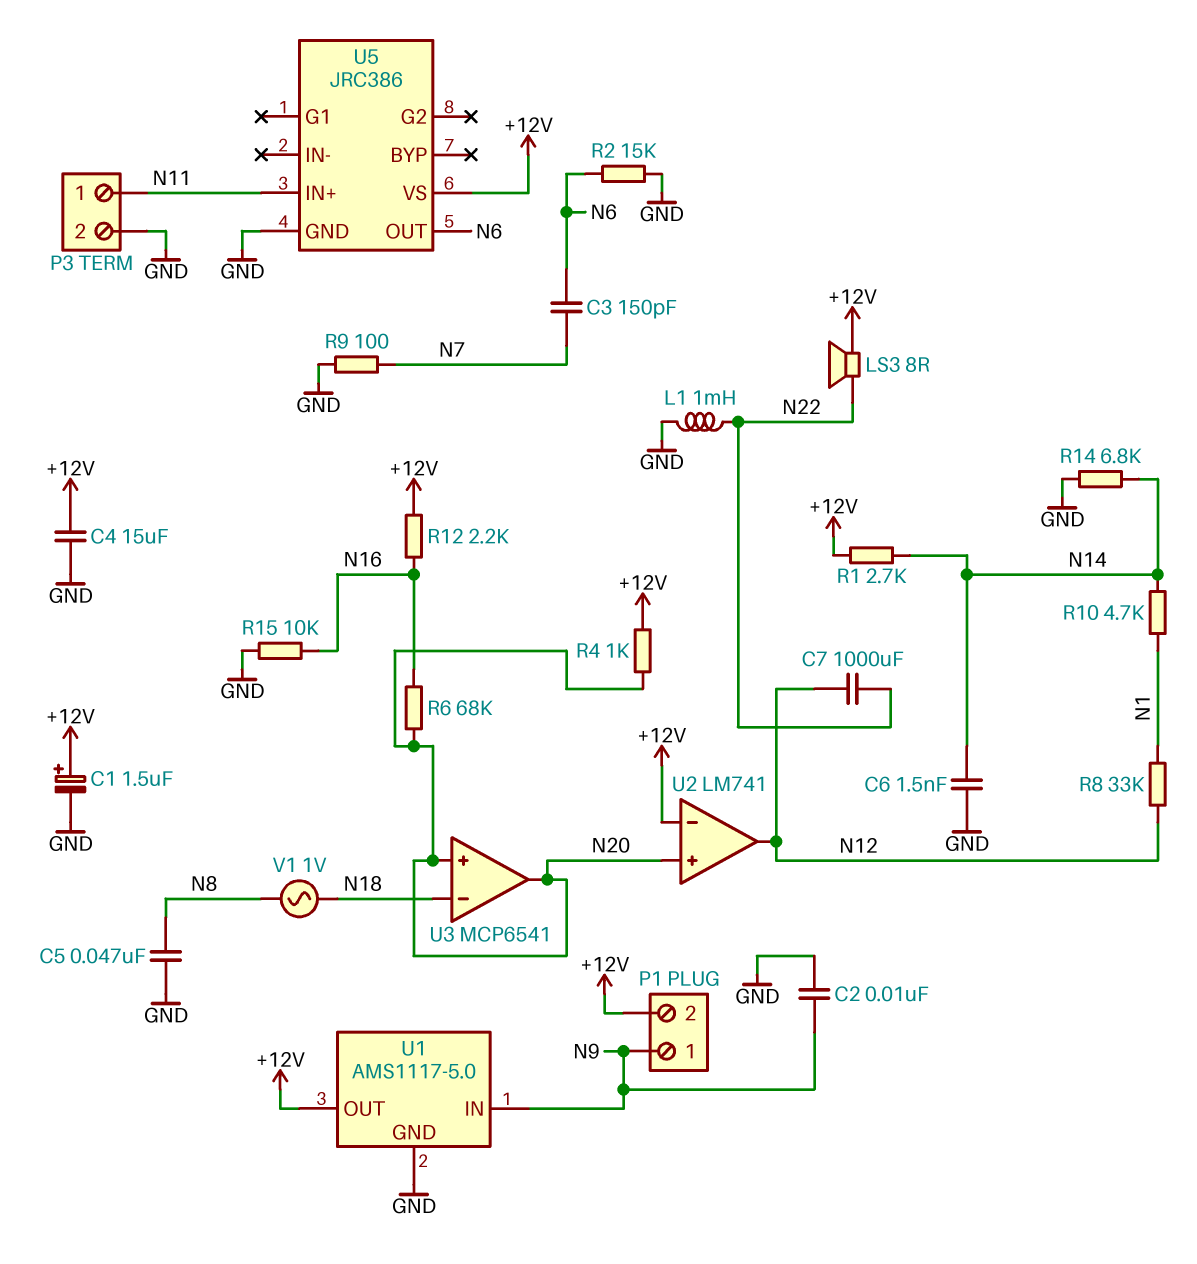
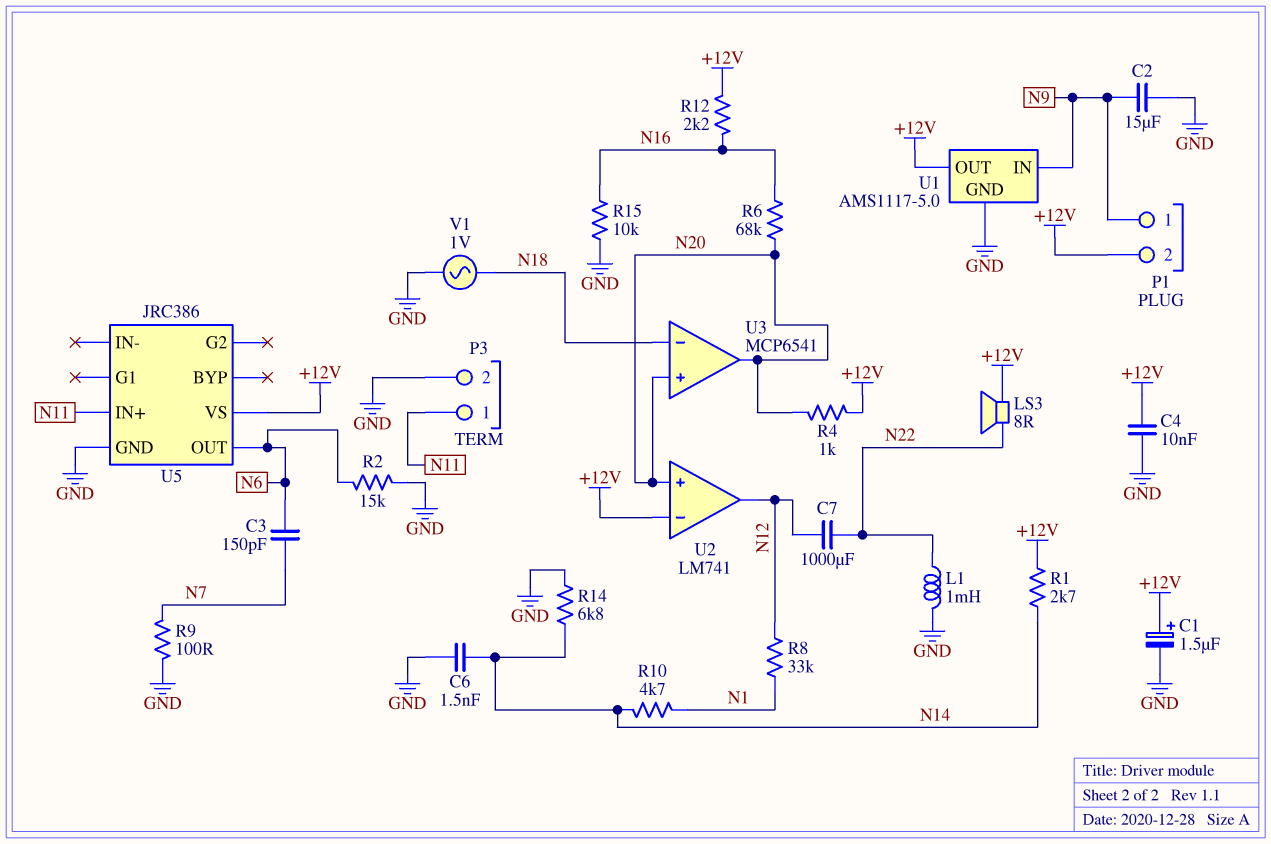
C2: 10nF (GND, N9) -> 15uF (GND, N9)
C4: 15uF (+12V, GND) -> 10nF (+12V, GND)
C5: 47nF (GND, N8) -> none
V1: AC 1V (N8, N18) -> AC 1V (GND, N18)

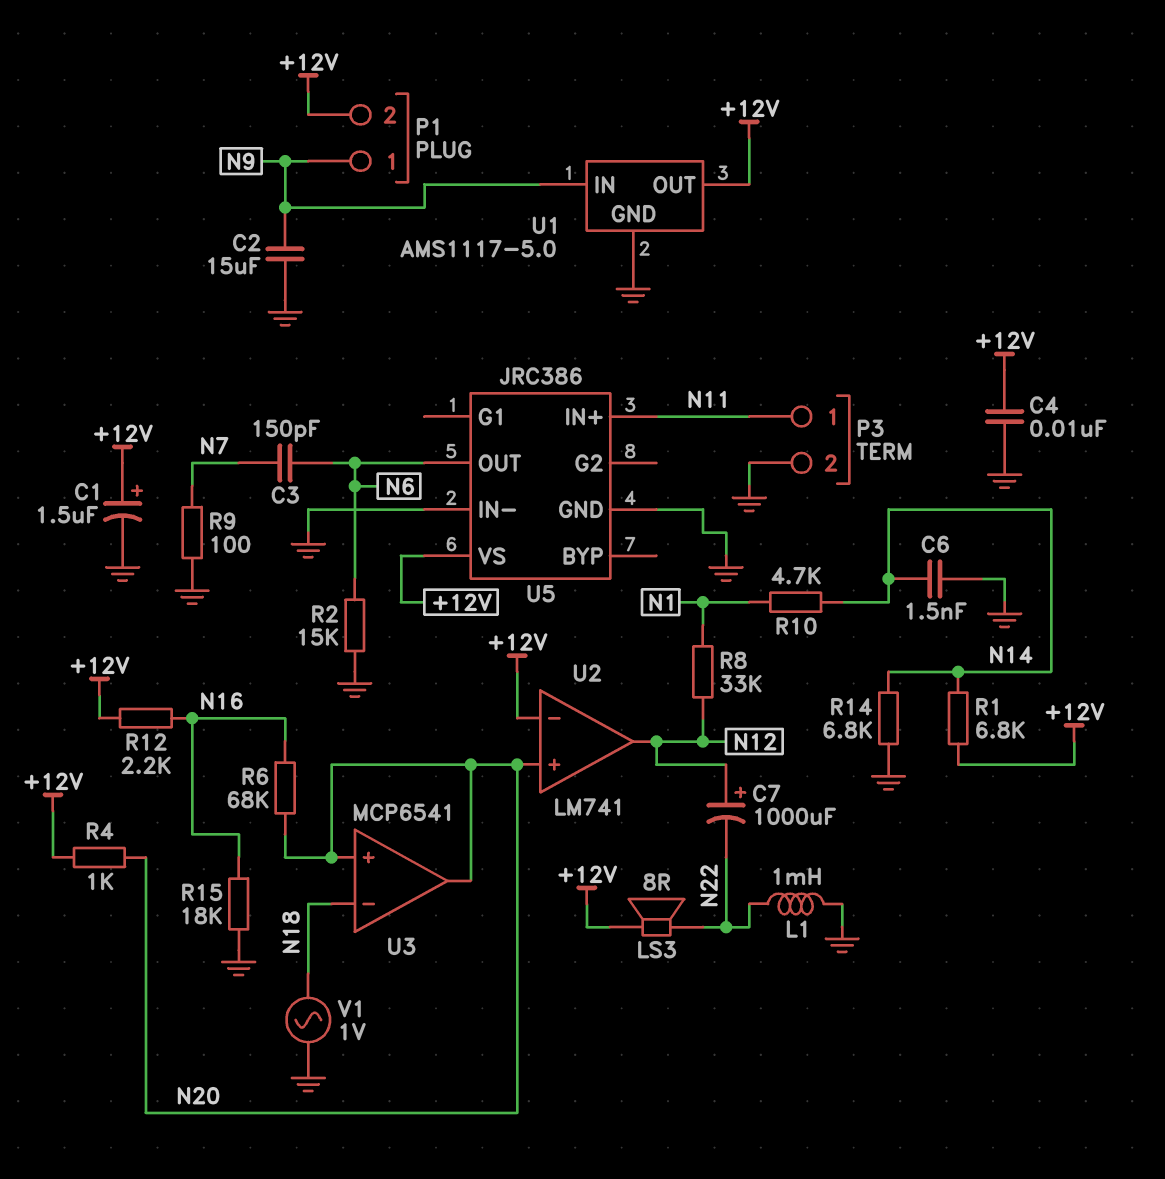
C7: 1000uF (N12, N22) -> 1000uF (plus N12, minus N22)
R1: 2.7k (+12V, N14) -> 6.8k (+12V, N14)
R15: 10k (GND, N16) -> 18k (GND, N16)
U5 pin IN-: none -> GND

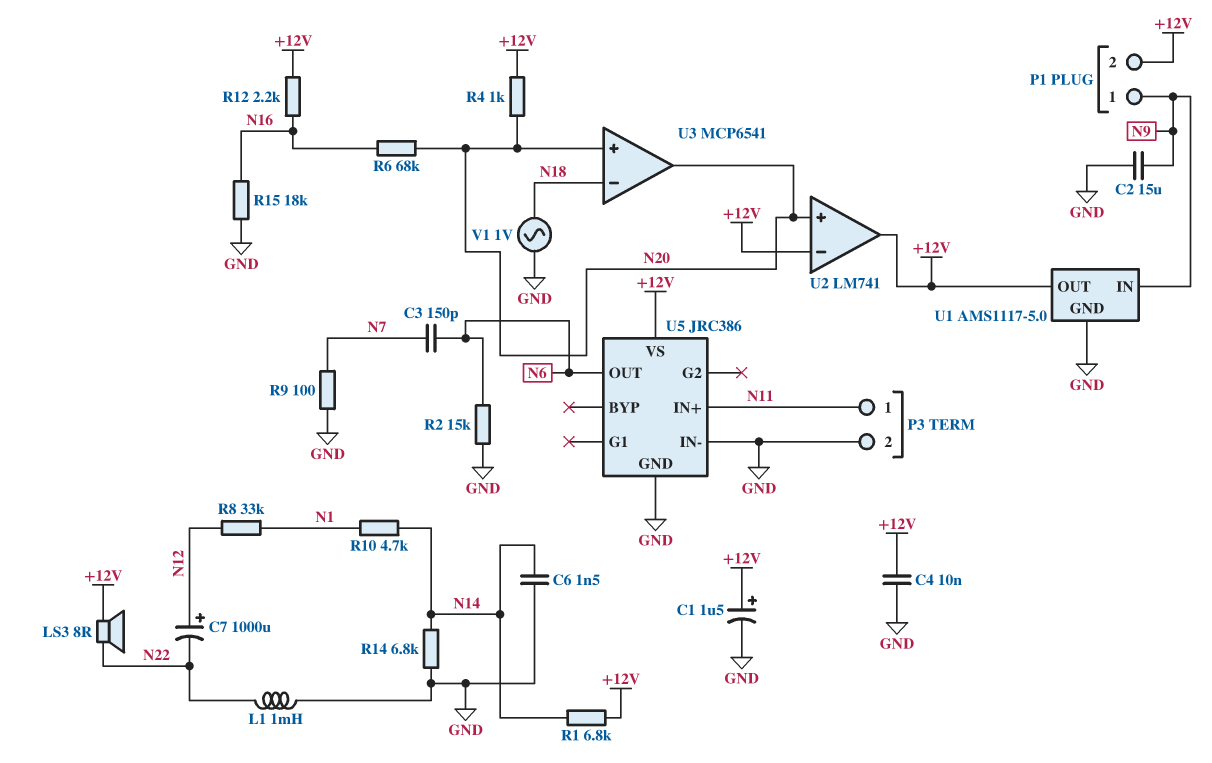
U2 pin out: N12 -> +12V

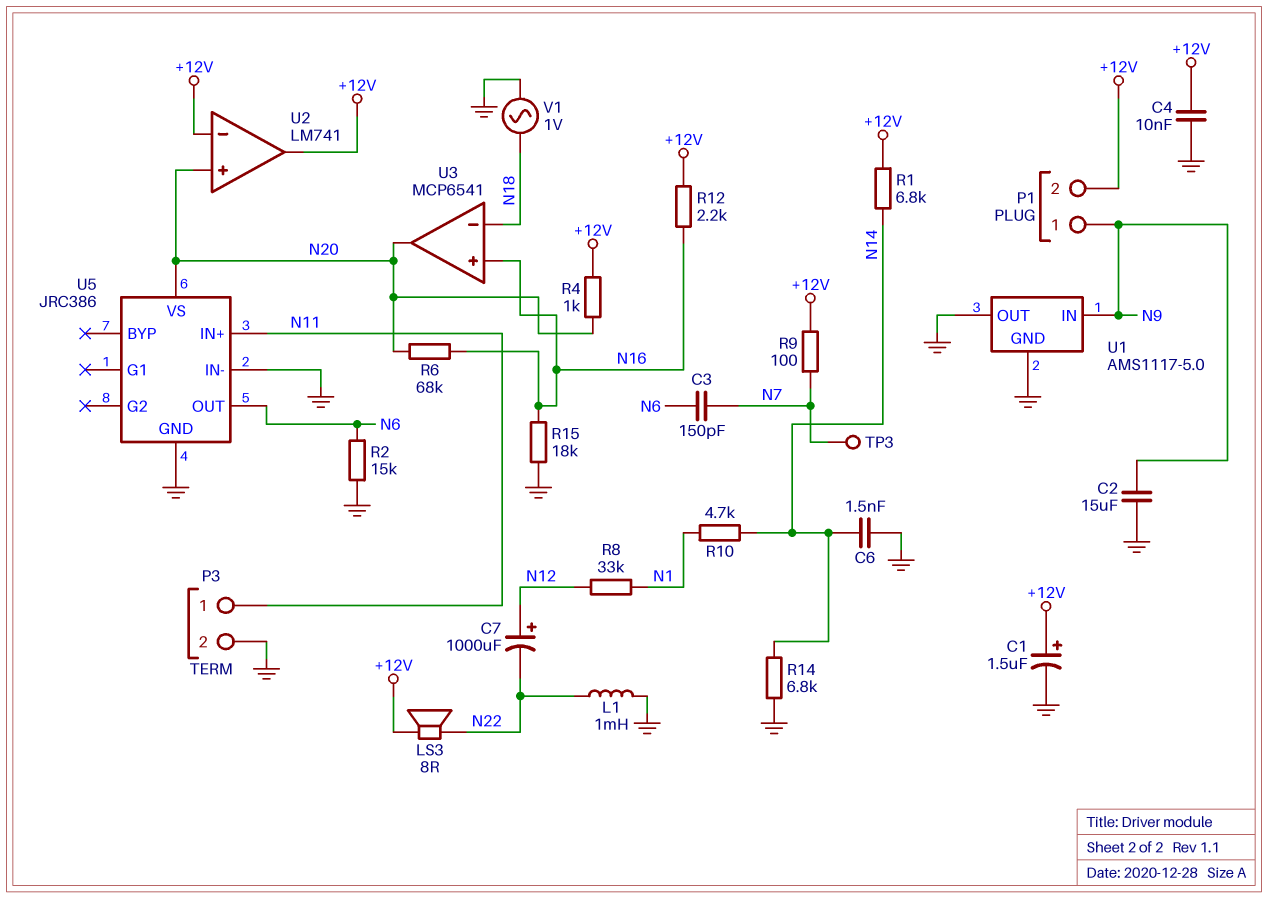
R9: 100 (GND, N7) -> 100 (+12V, N7)
TP3: none -> test point (N7)
U1 pin OUT: +12V -> GND
U3 pin in+: N20 -> N16
U5 pin VS: +12V -> N20

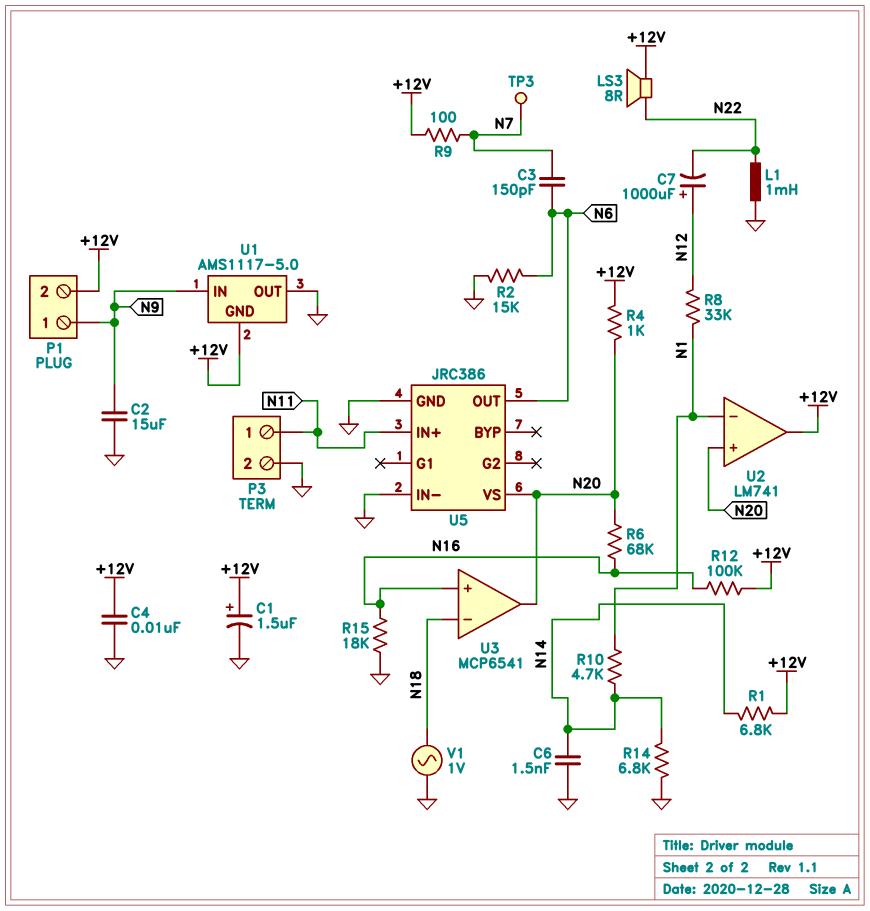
R12: 2.2k (+12V, N16) -> 100k (+12V, N16)
U1 pin GND: GND -> +12V
U2 pin in-: +12V -> N1

